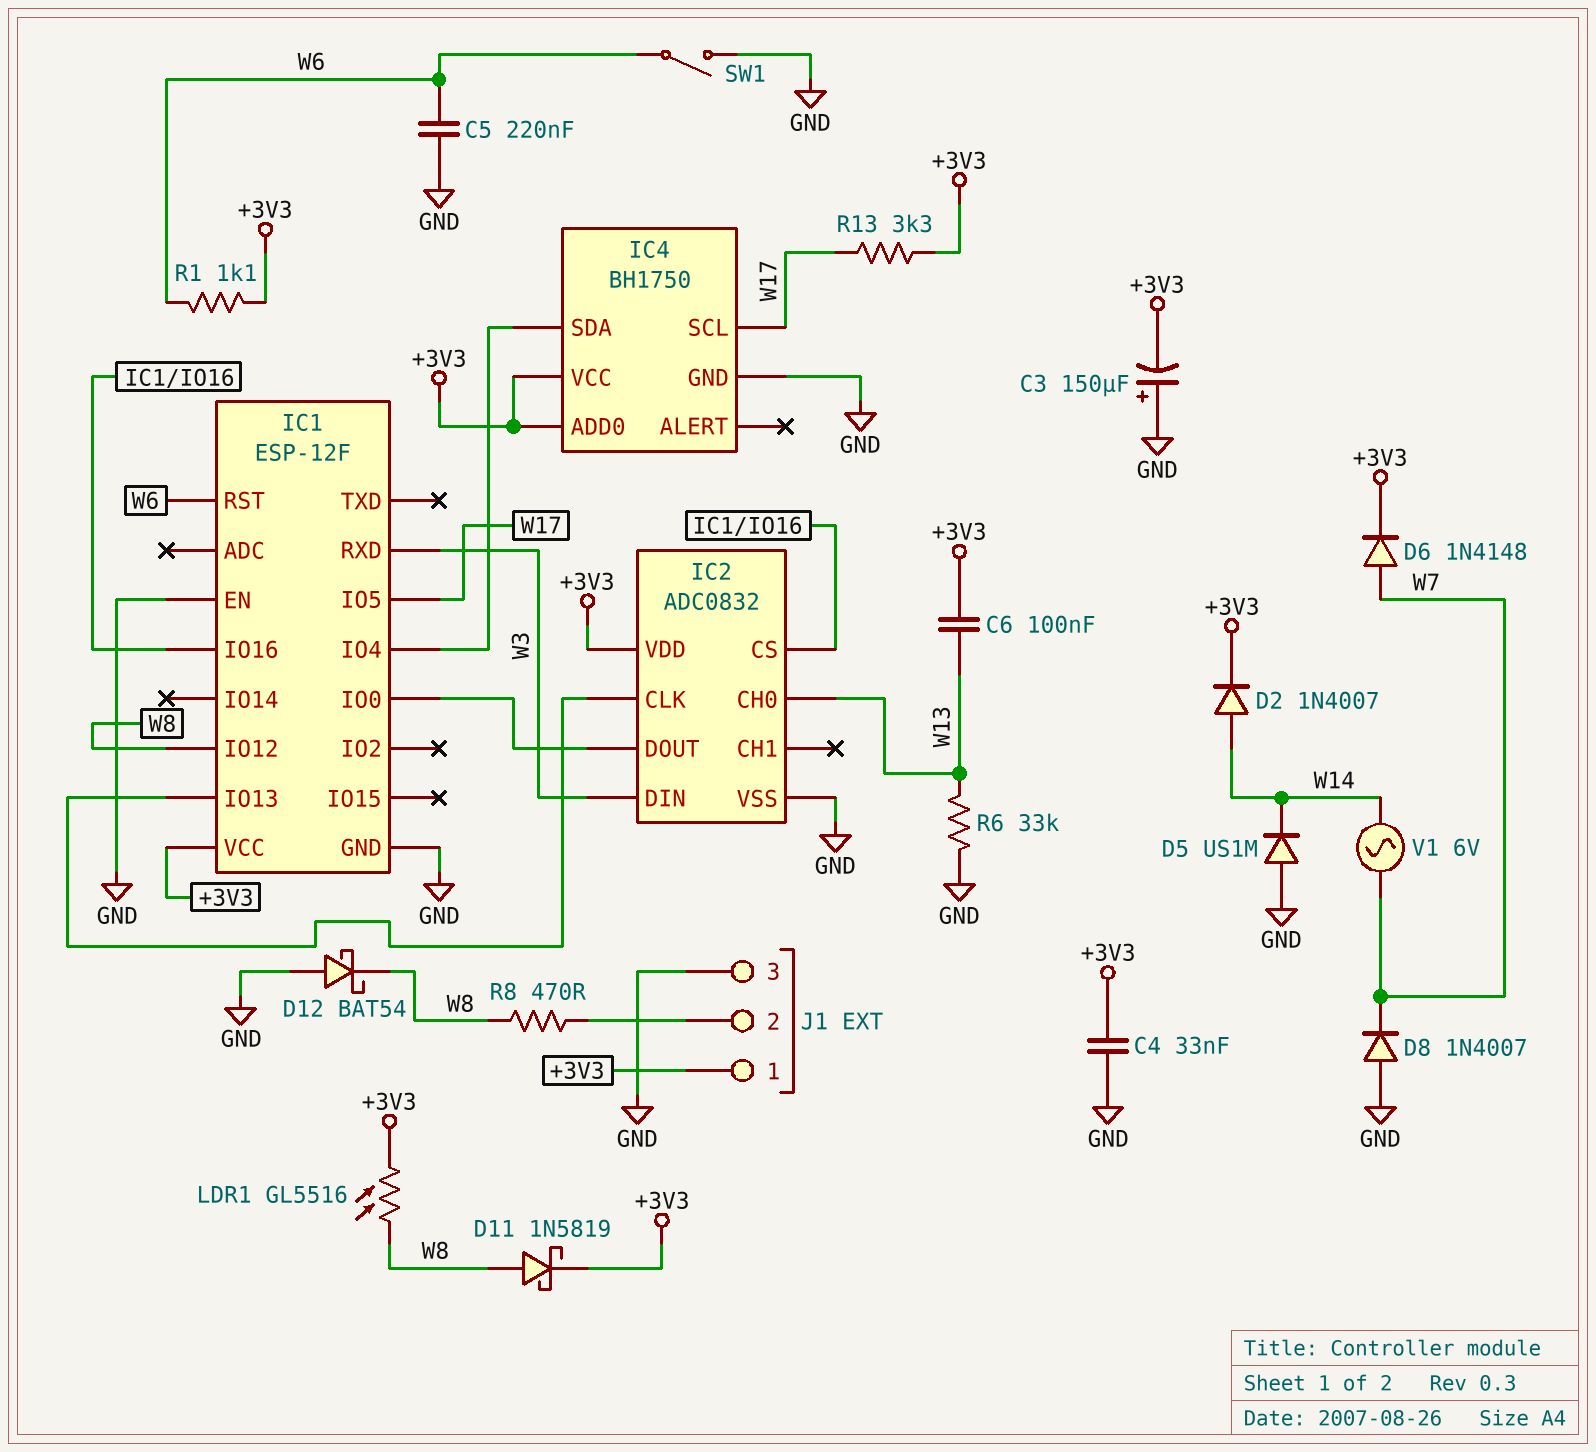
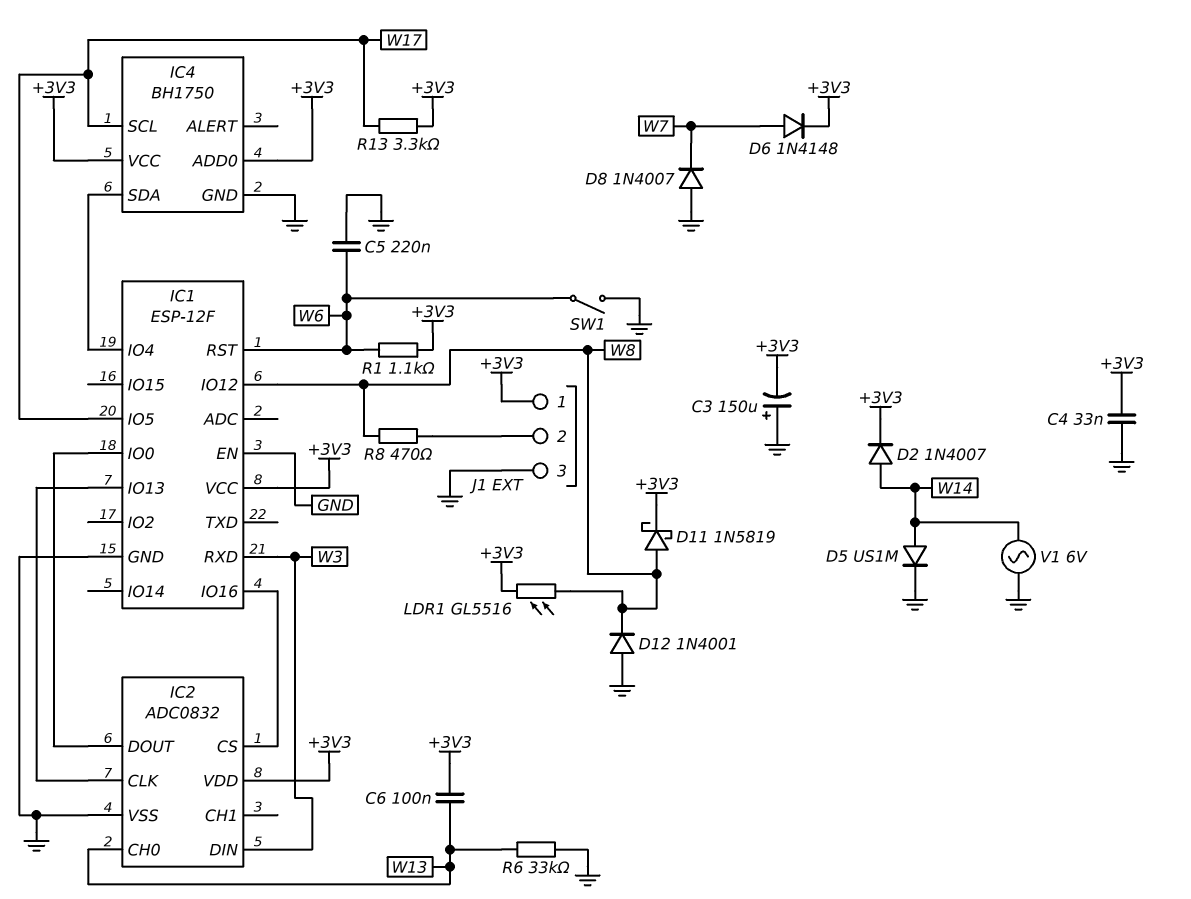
D5: diode US1M (A GND, K W14) -> diode US1M (A W14, K GND)
D12: schottky BAT54 (A GND, K W8) -> diode 1N4001 (A GND, K W8)
V1: AC 6V (W7, W14) -> AC 6V (GND, W14)

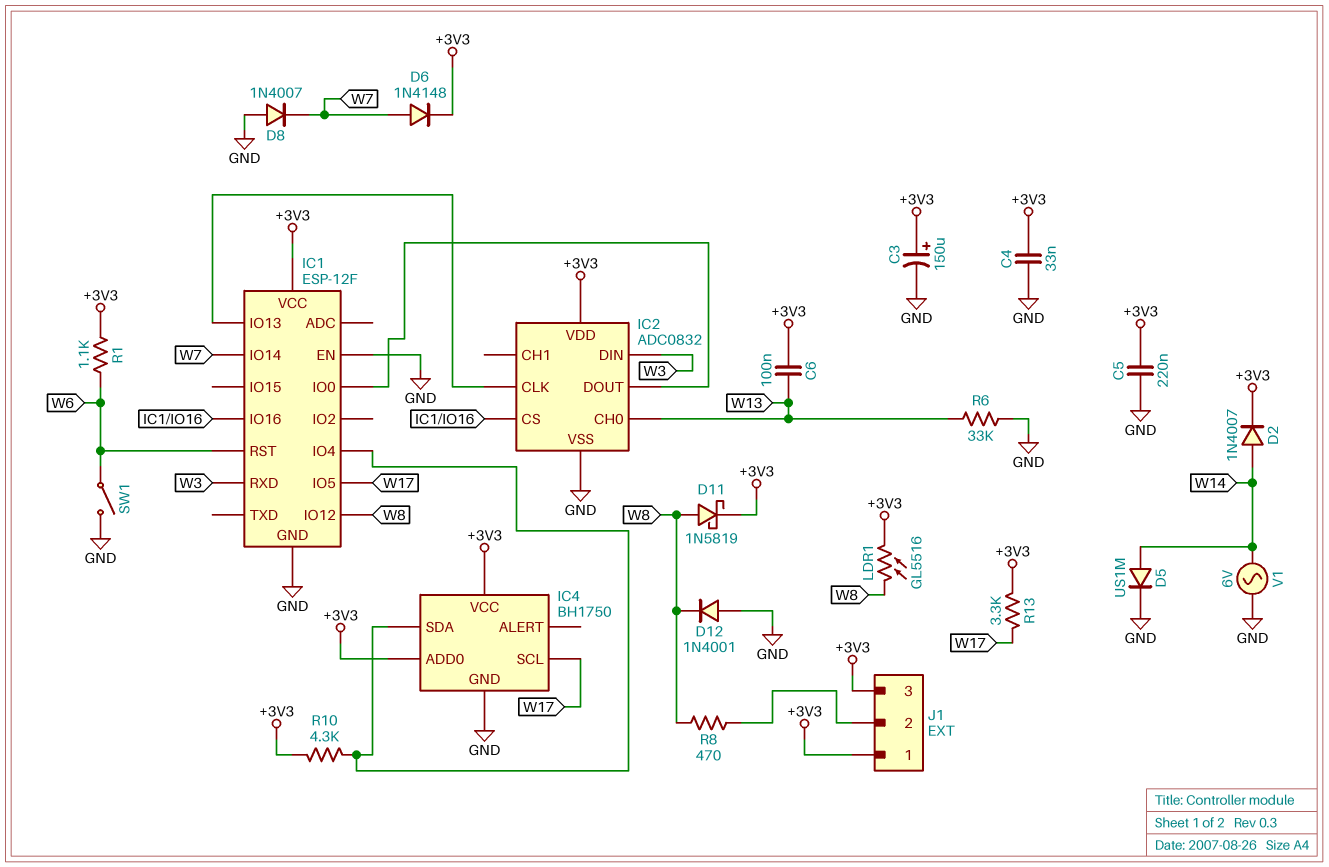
C3: 150uF (plus GND, minus +3V3) -> 150uF (plus +3V3, minus GND)
C5: 220nF (GND, W6) -> 220nF (+3V3, GND)
IC1 pin IO14: none -> W7
J1 pin 3: GND -> +3V3
R10: none -> 4.3k (+3V3, IC1/IO4)

